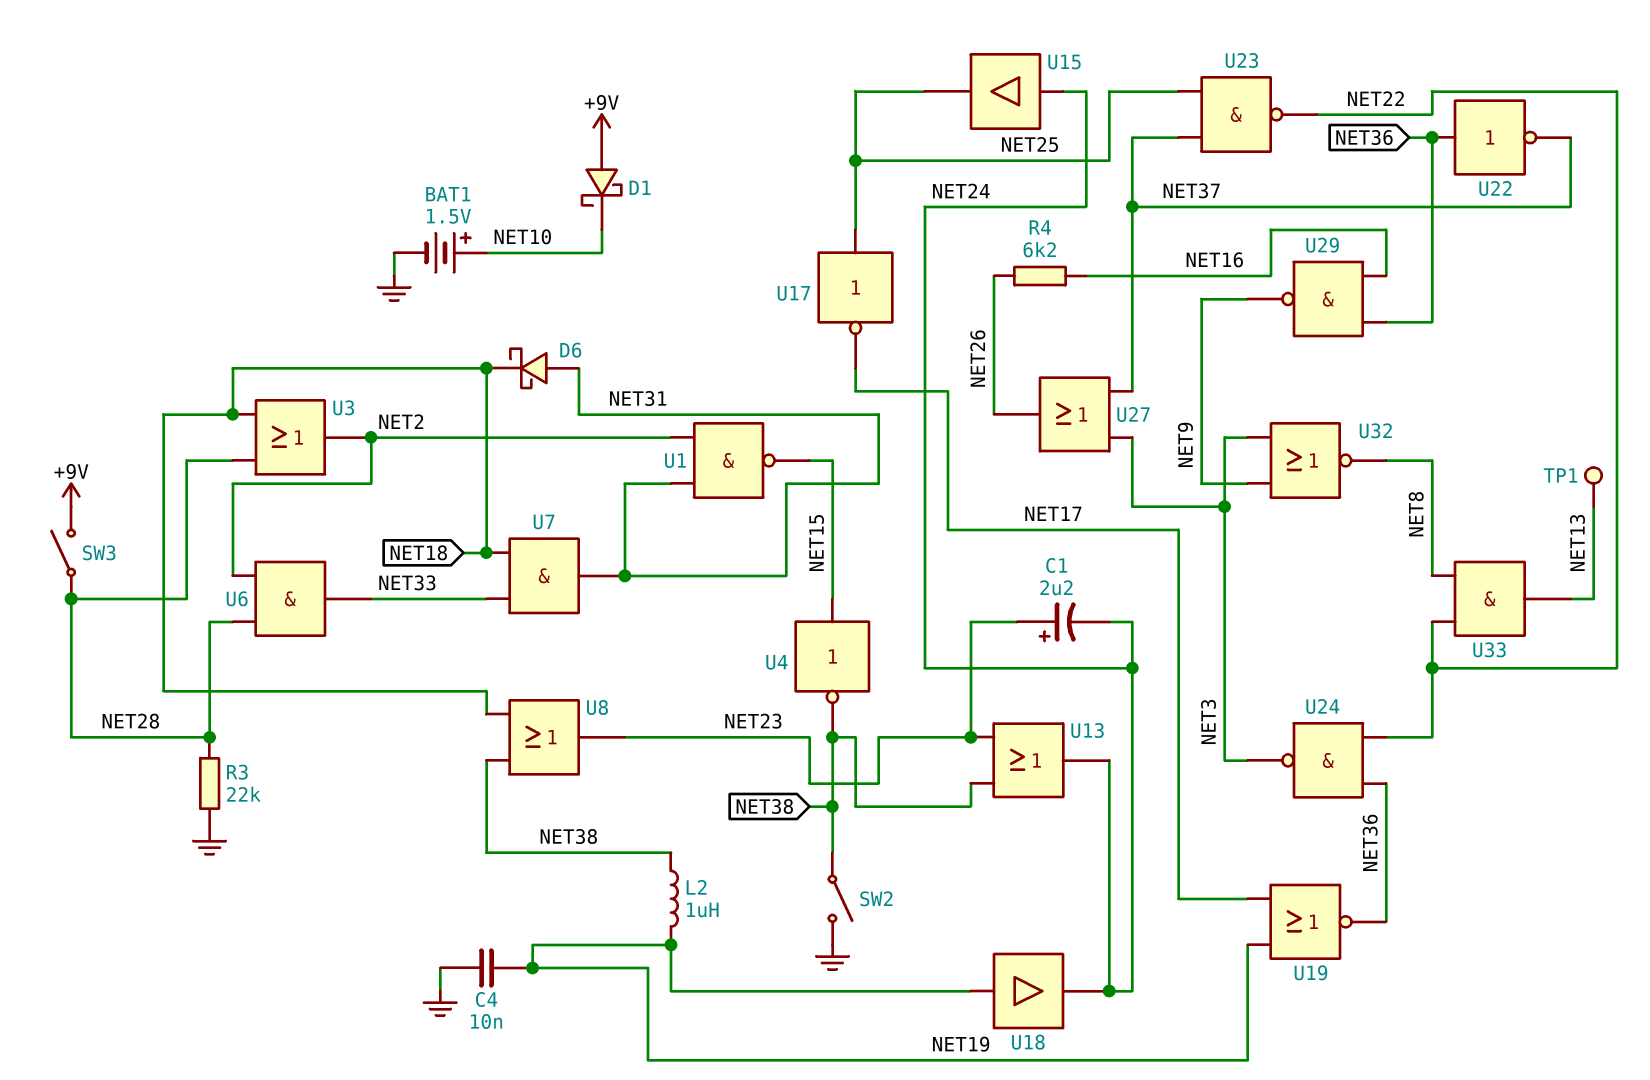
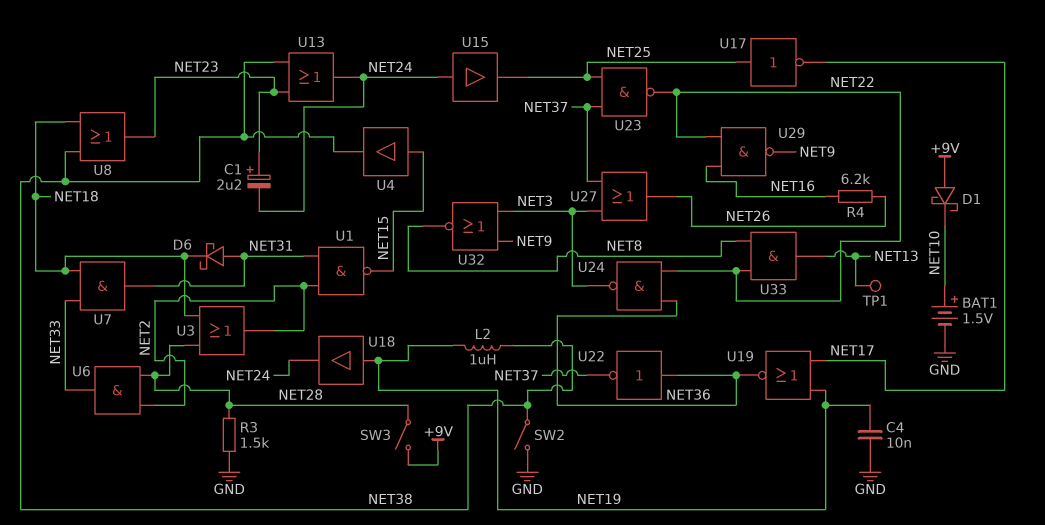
R3: 22k (GND, NET28) -> 1.5k (GND, NET28)
U4: NOT (in NET15, out NET38) -> buffer (in NET15, out NET38)
U29: NAND (in NET16, in NET36, out NET9) -> NAND (in NET16, in NET22, out NET9)

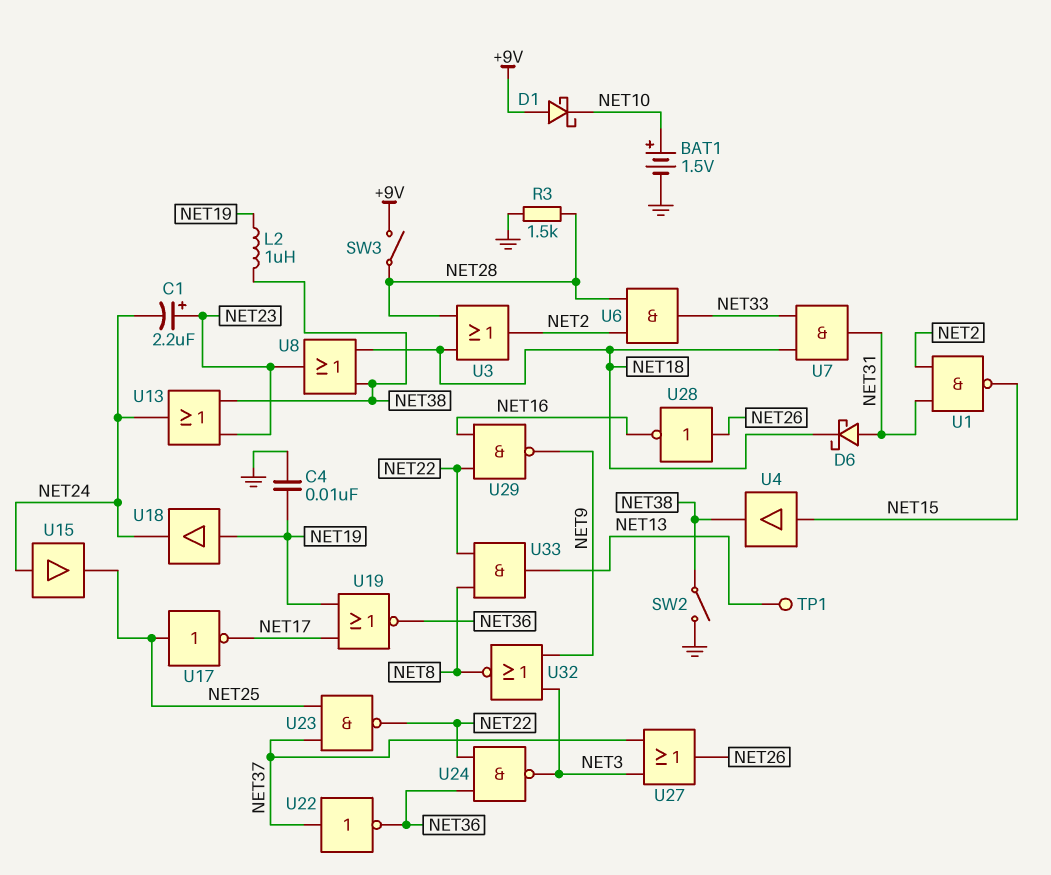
R4: 6.2k (NET16, NET26) -> none
U22: NOT (in NET36, out NET37) -> NOT (in NET37, out NET36)
U28: none -> NOT (in NET26, out NET16)

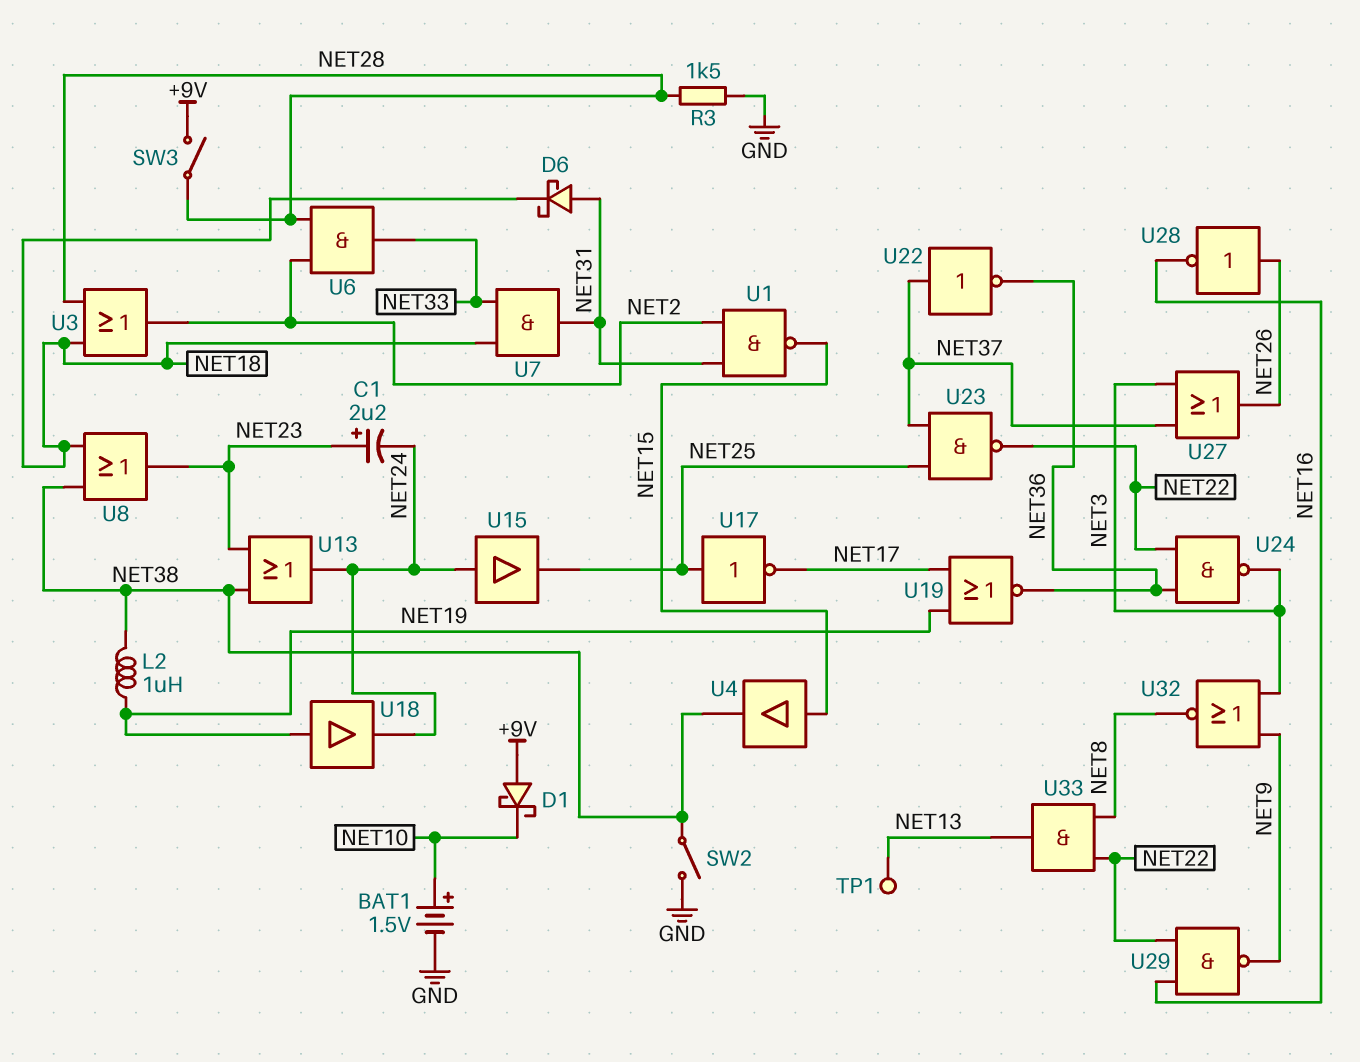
C4: 10nF (GND, NET19) -> none

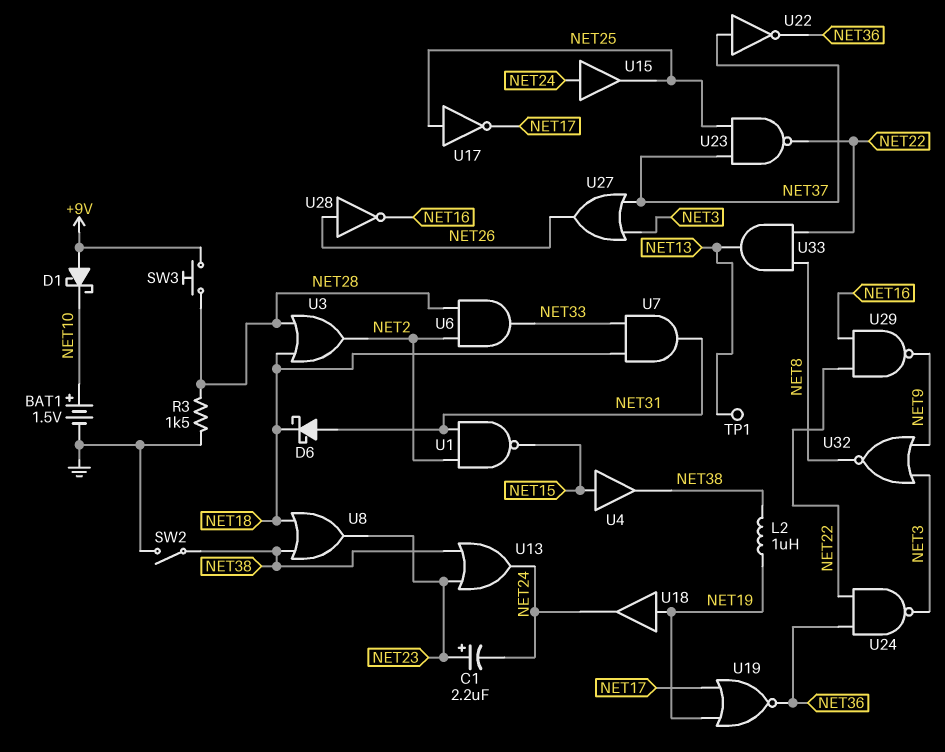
SW3: switch (+9V, NET28) -> button (+9V, NET28)

